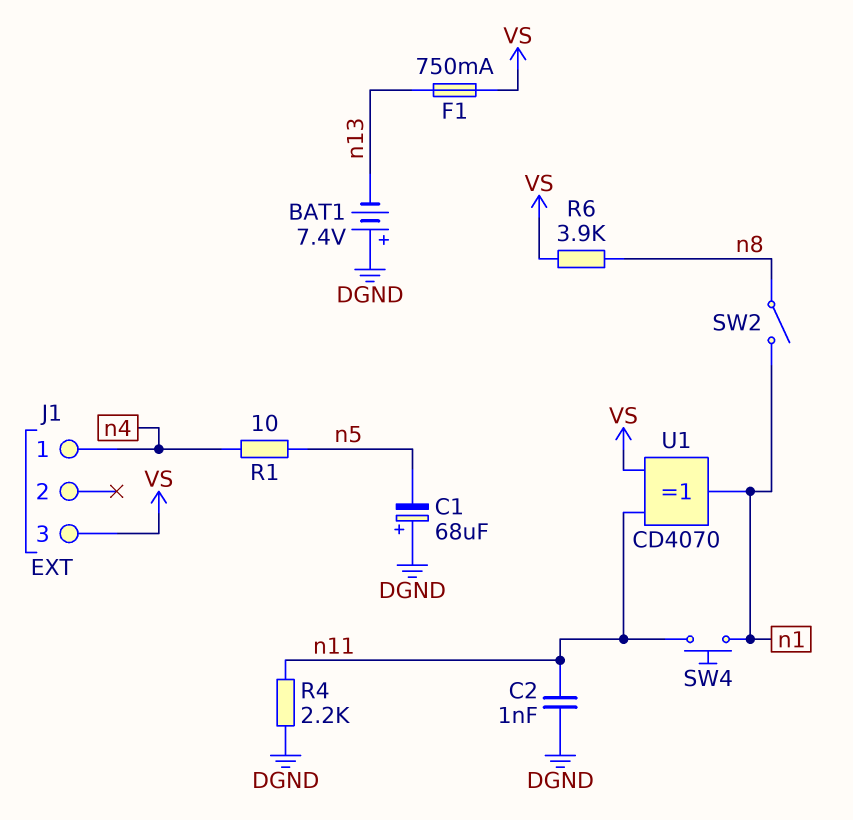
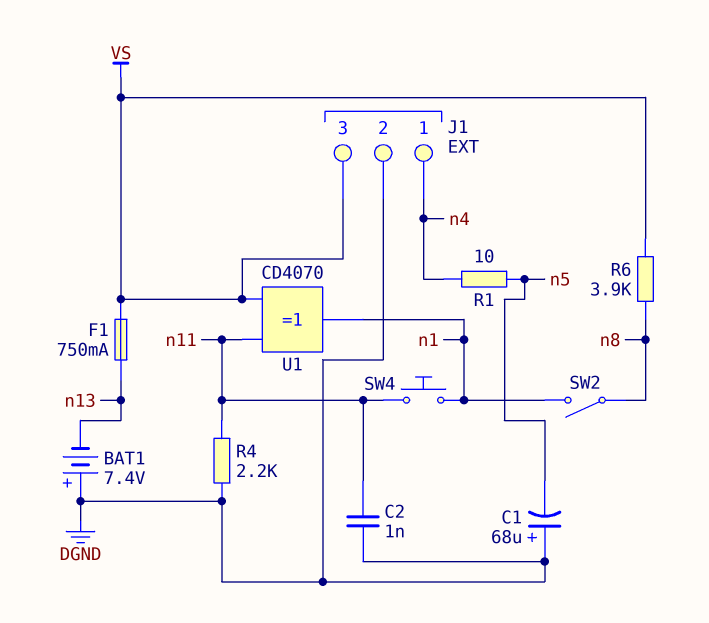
J1 pin 2: none -> DGND

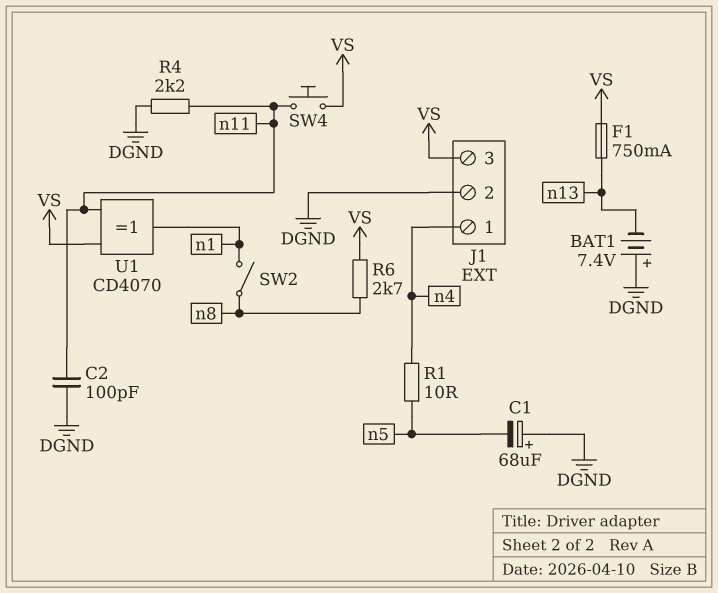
C2: 1nF (DGND, n11) -> 100pF (DGND, n11)
R6: 3.9k (VS, n8) -> 2.7k (VS, n8)
SW4: button (n1, n11) -> button (VS, n11)

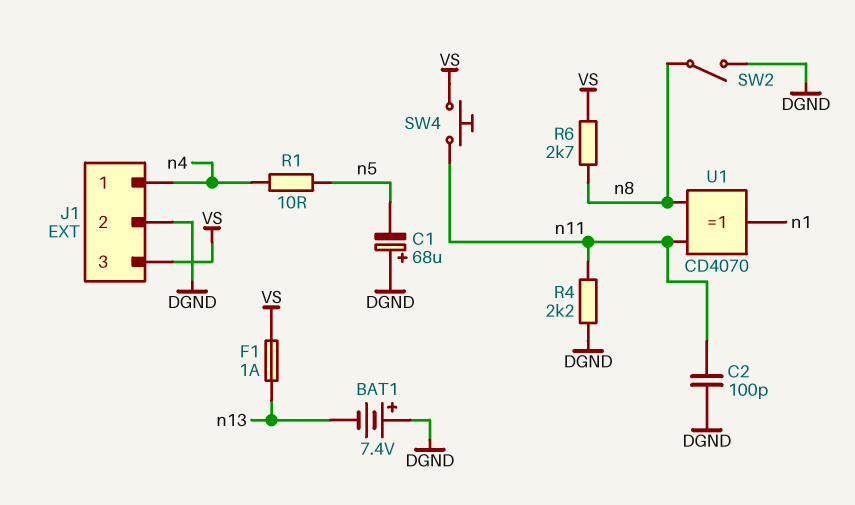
F1: 750mA (VS, n13) -> 1A (VS, n13)
SW2: switch (n1, n8) -> switch (DGND, n8)
U1: XOR CD4070 (in VS, in n11, out n1) -> XOR CD4070 (in n8, in n11, out n1)

